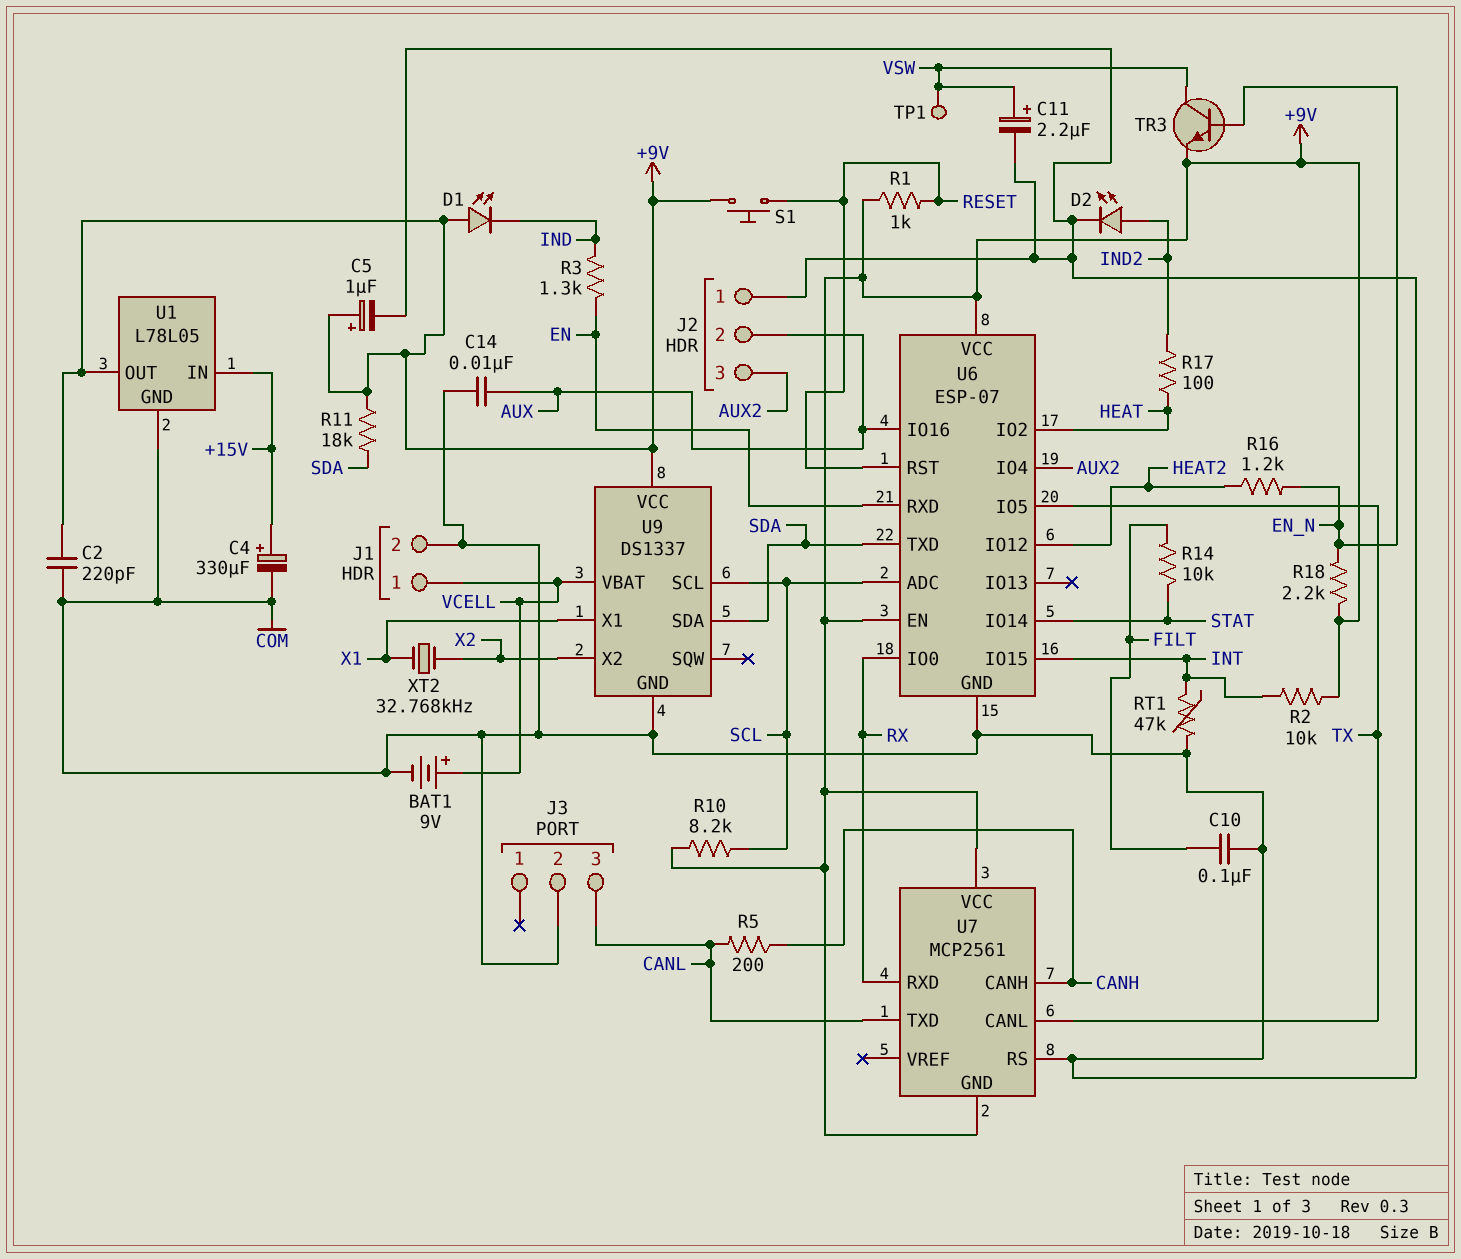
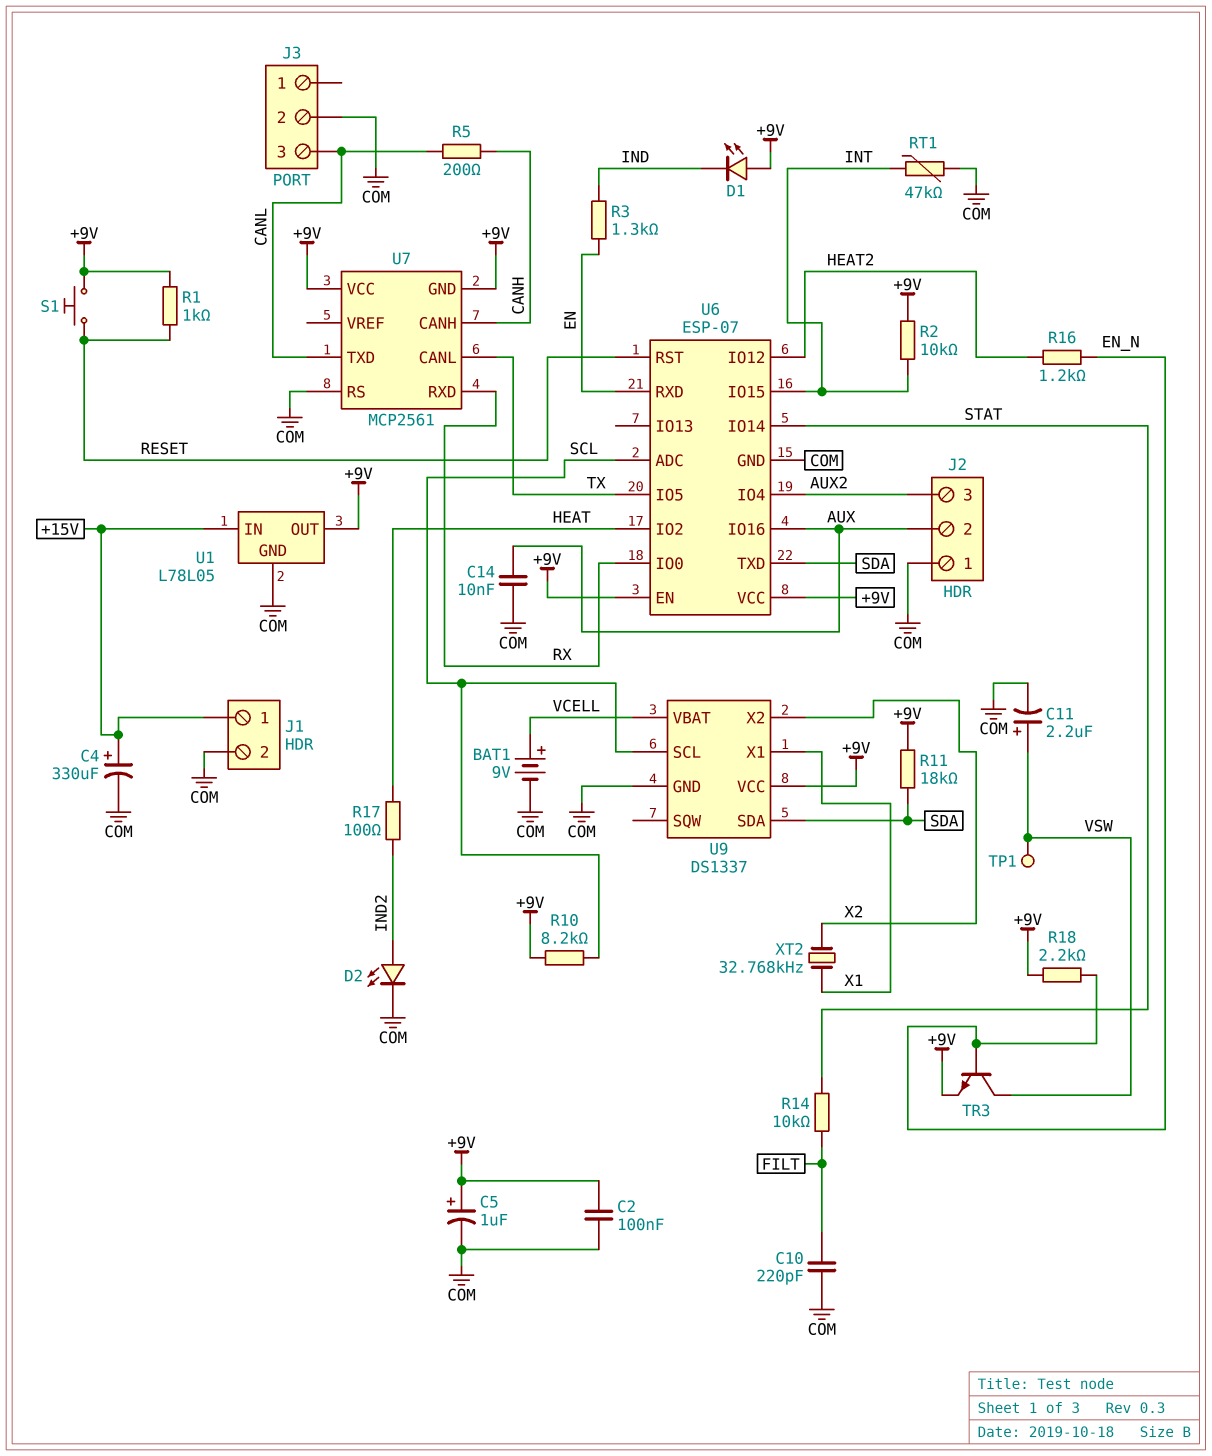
C2: 220pF (+9V, COM) -> 100nF (+9V, COM)
C10: 100nF (COM, FILT) -> 220pF (COM, FILT)
J1 pin 1: VCELL -> +15V

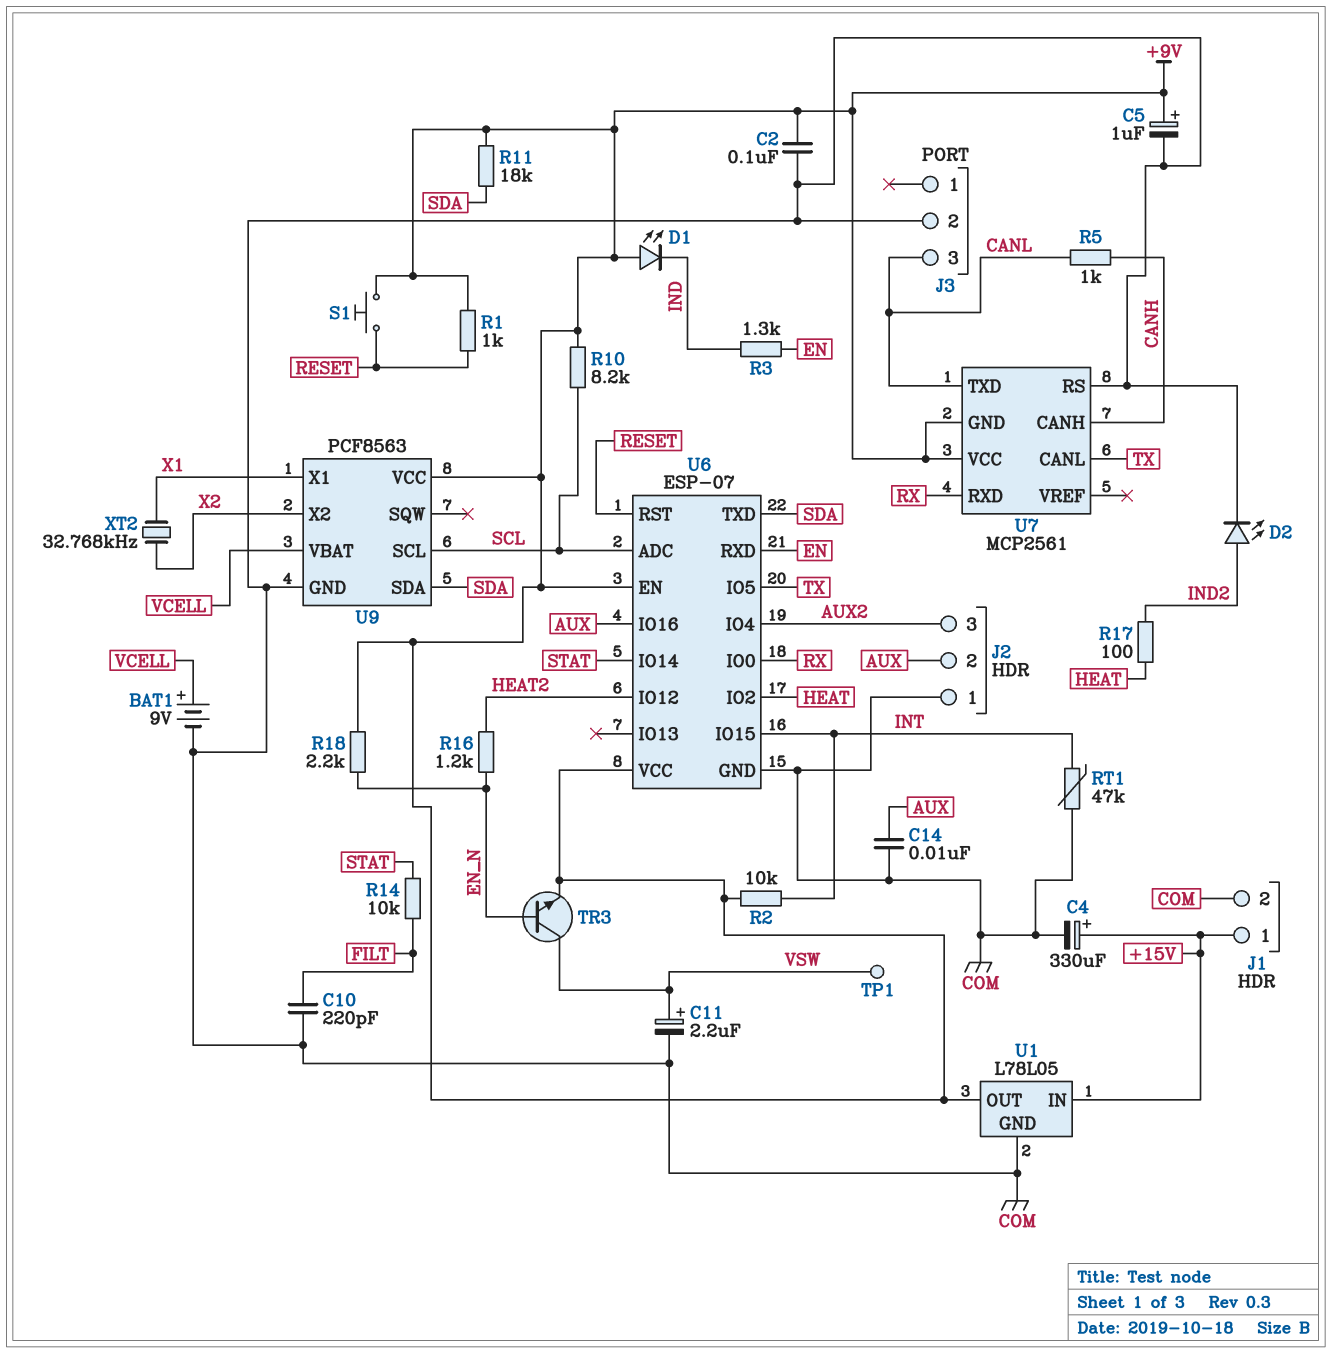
R5: 200 (CANH, CANL) -> 1k (CANH, CANL)
U9: DS1337 -> PCF8563

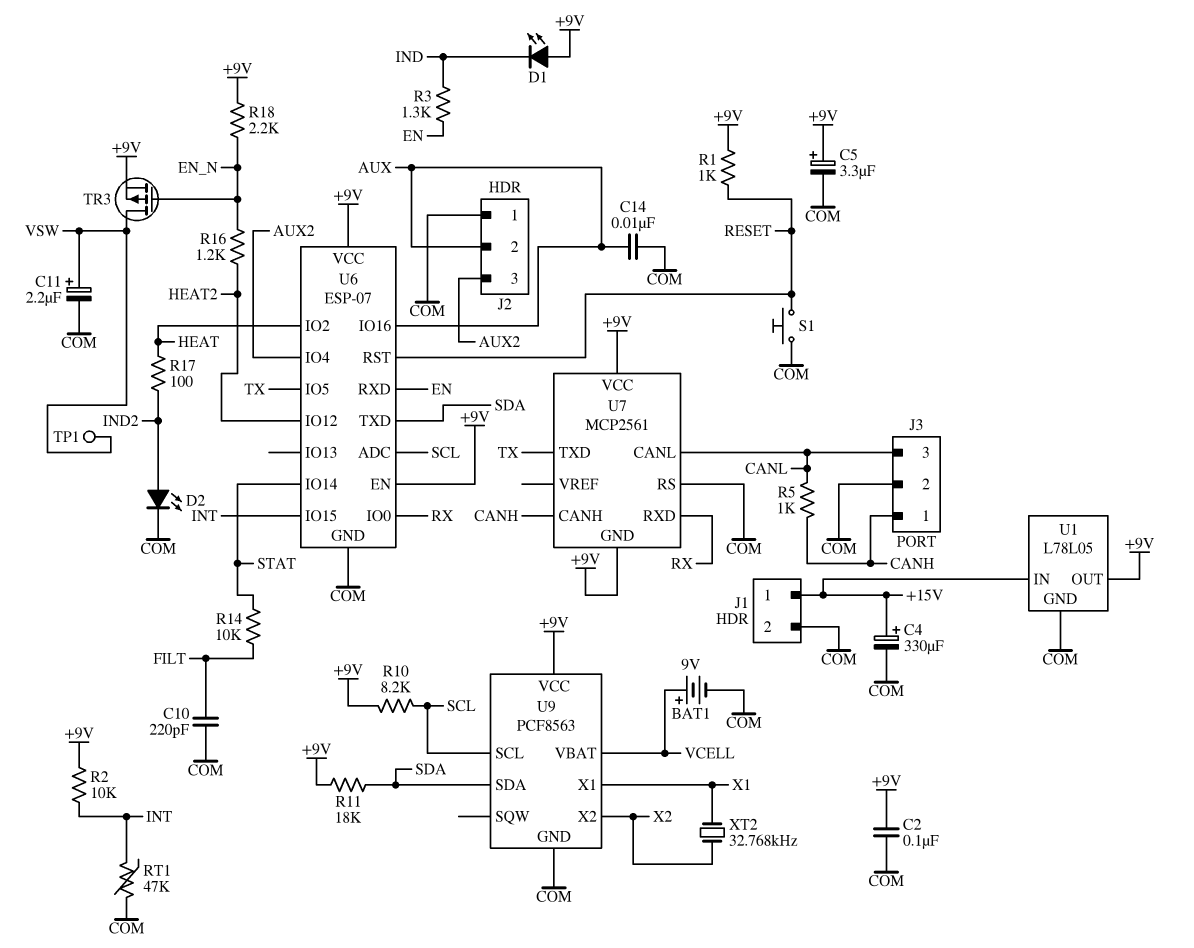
C5: 1uF (plus +9V, minus COM) -> 3.3uF (plus +9V, minus COM)
J3 pin 1: none -> CANH
S1: button (+9V, RESET) -> button (COM, RESET)
TR3: NPN (B EN_N, C VSW, E +9V) -> PMOS (G EN_N, D VSW, S +9V)
U7 pin CANL: TX -> CANL
U7 pin TXD: CANL -> TX

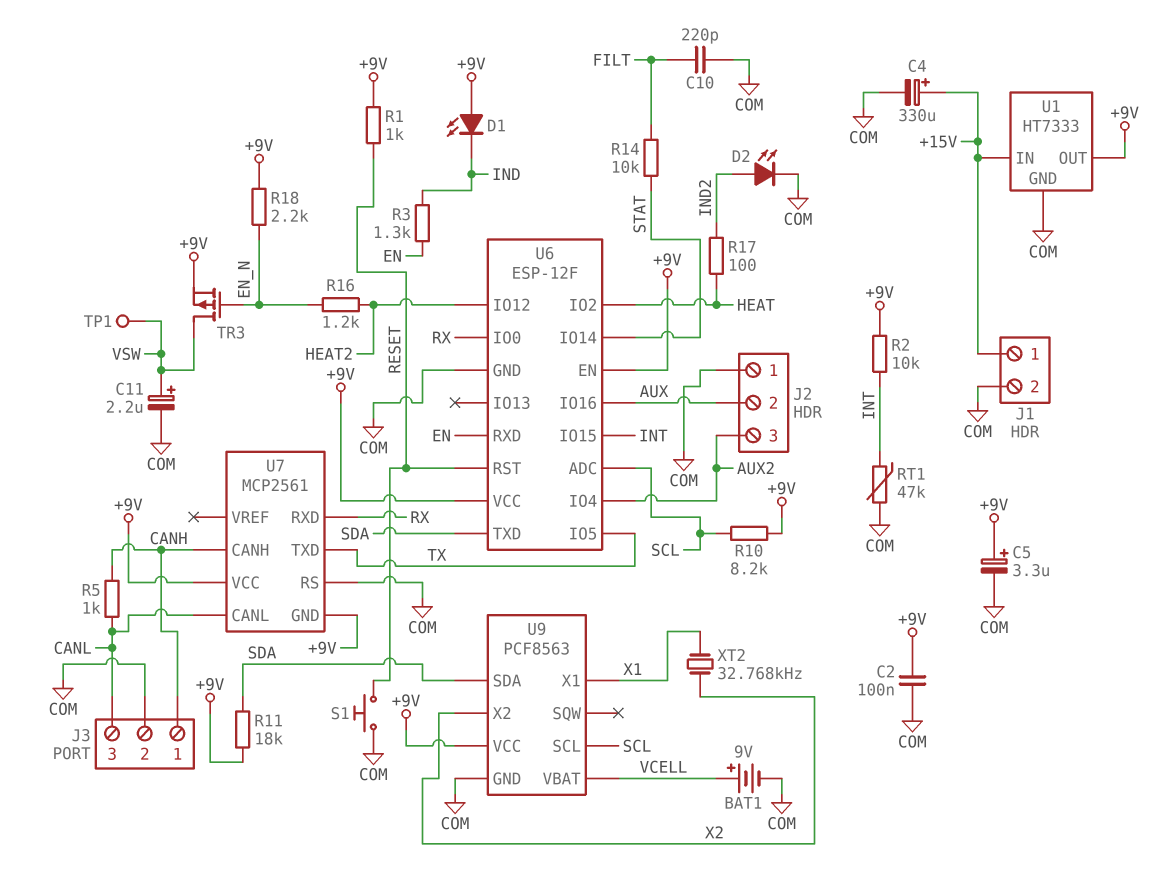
C14: 10nF (AUX, COM) -> none
U1: L78L05 -> HT7333
U6: ESP-07 -> ESP-12F

